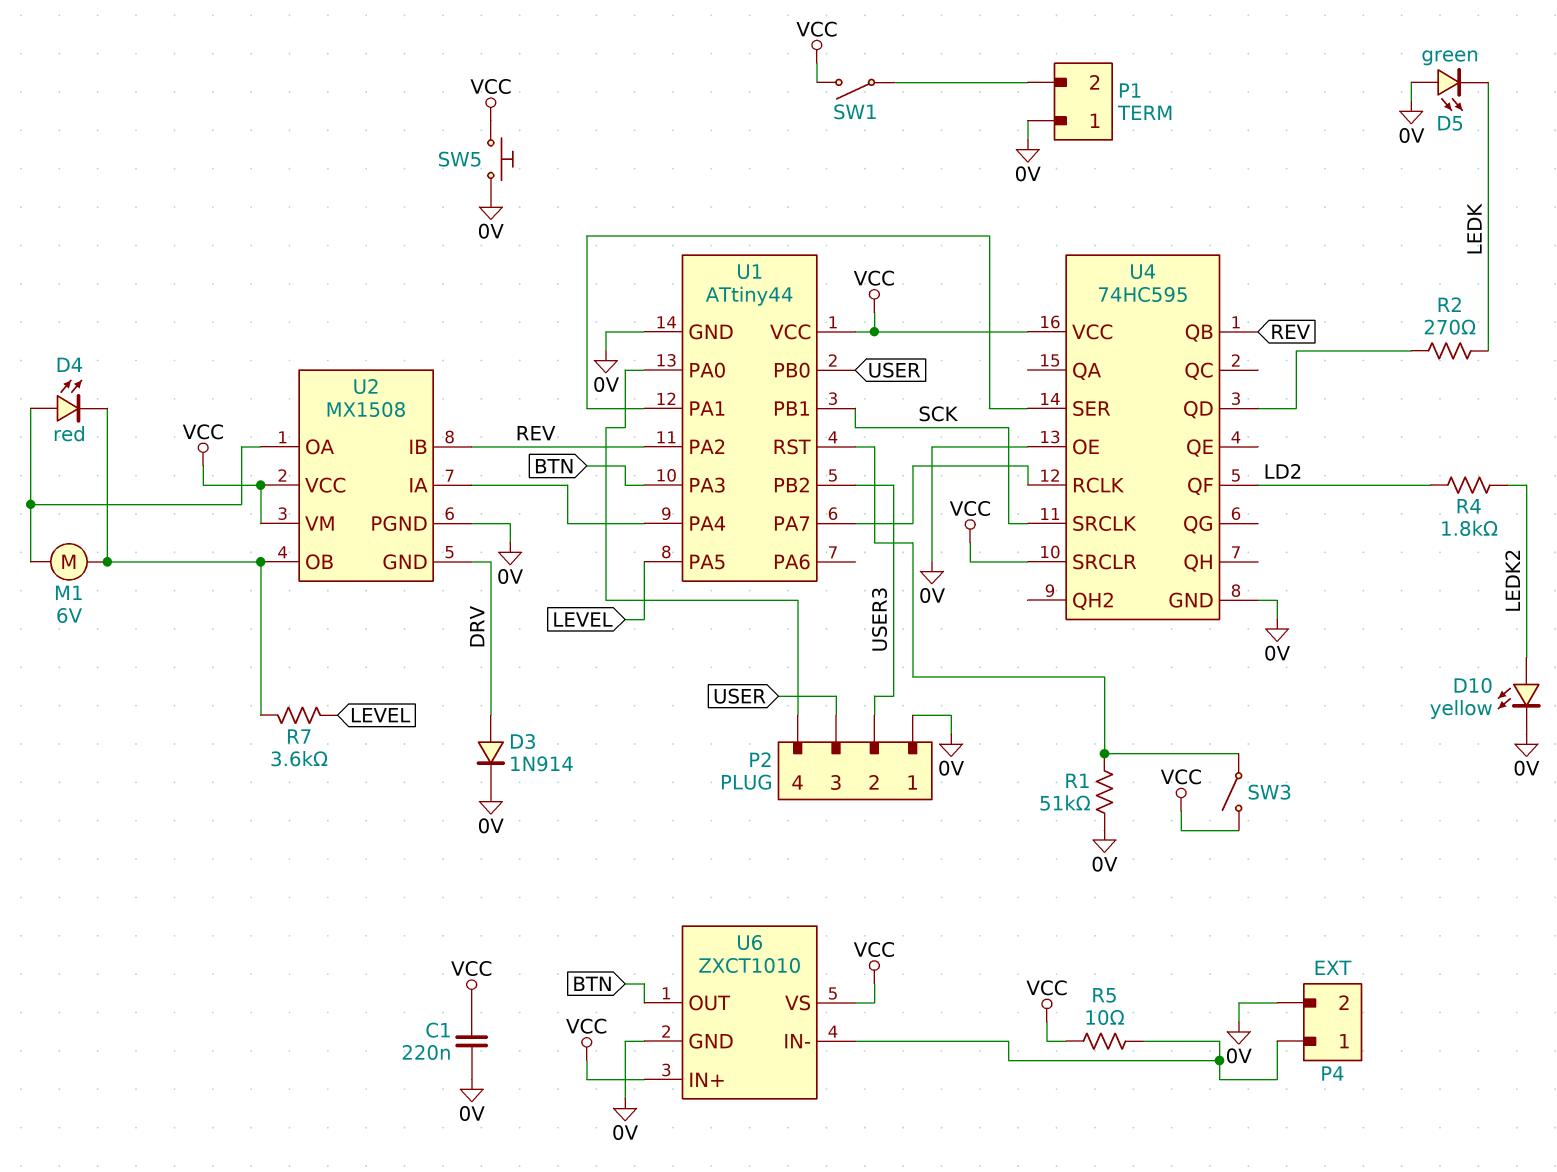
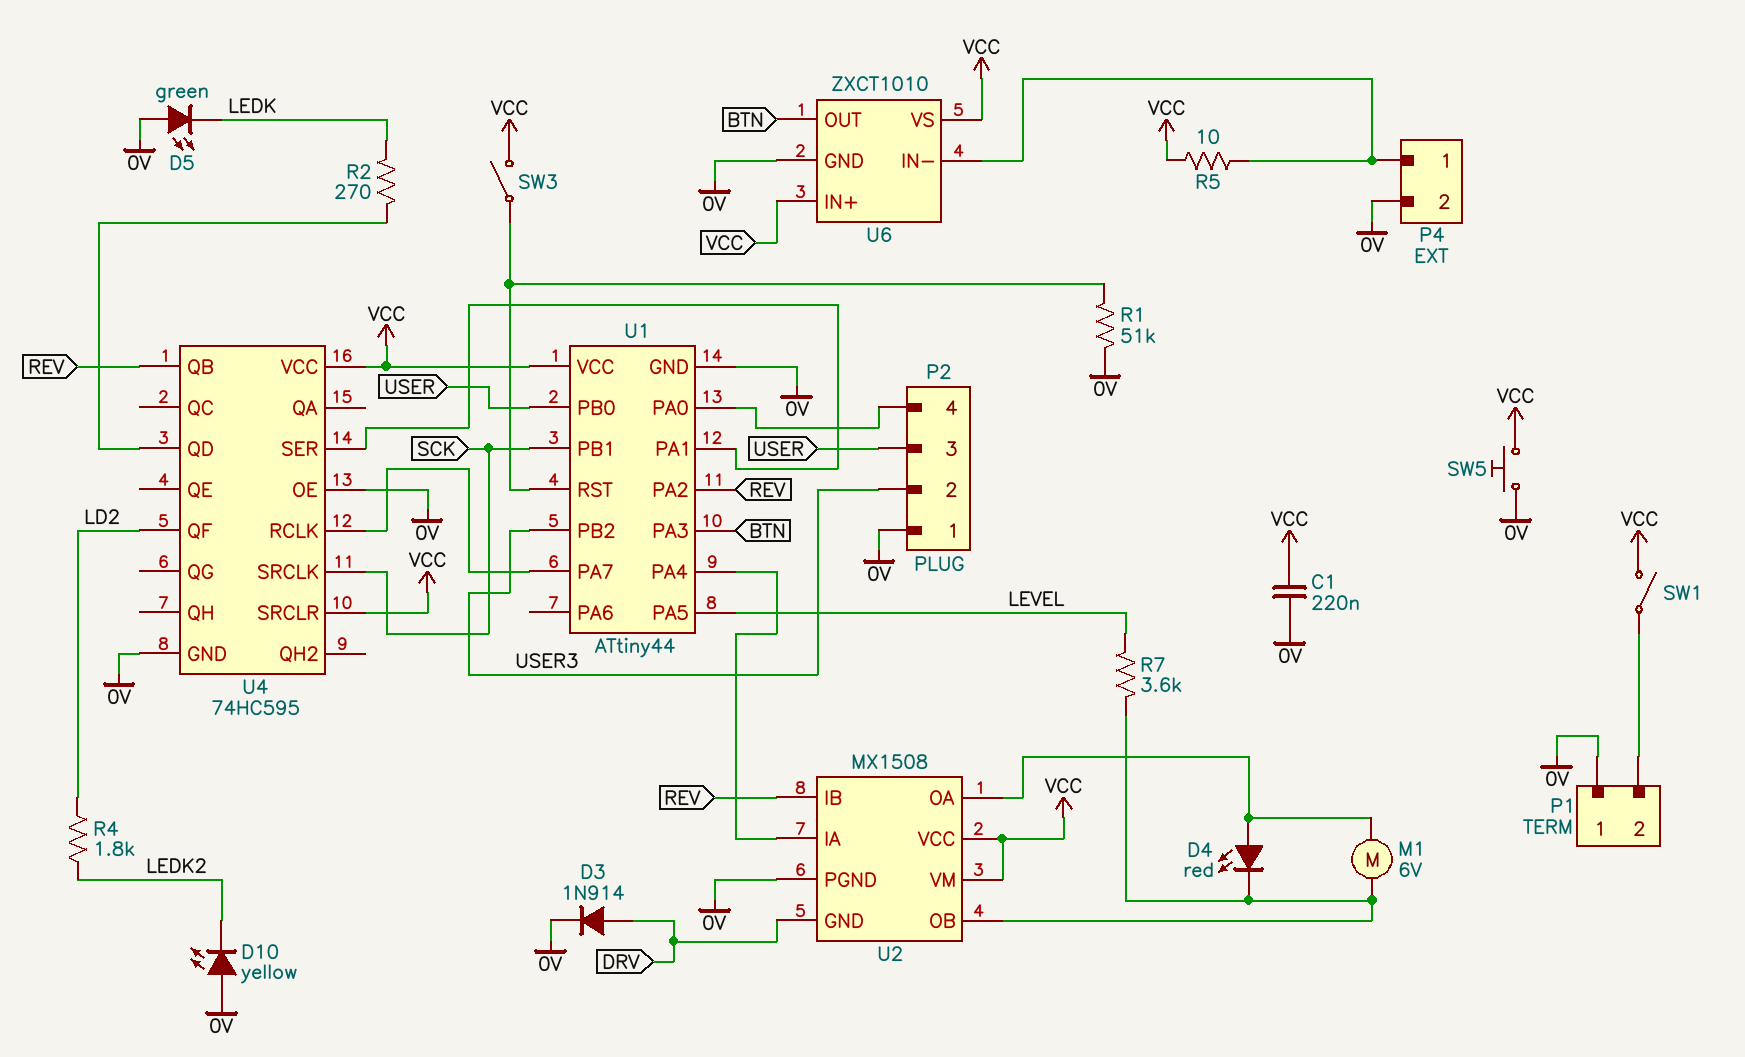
D10: LED yellow (A LEDK2, K 0V) -> LED yellow (A 0V, K LEDK2)

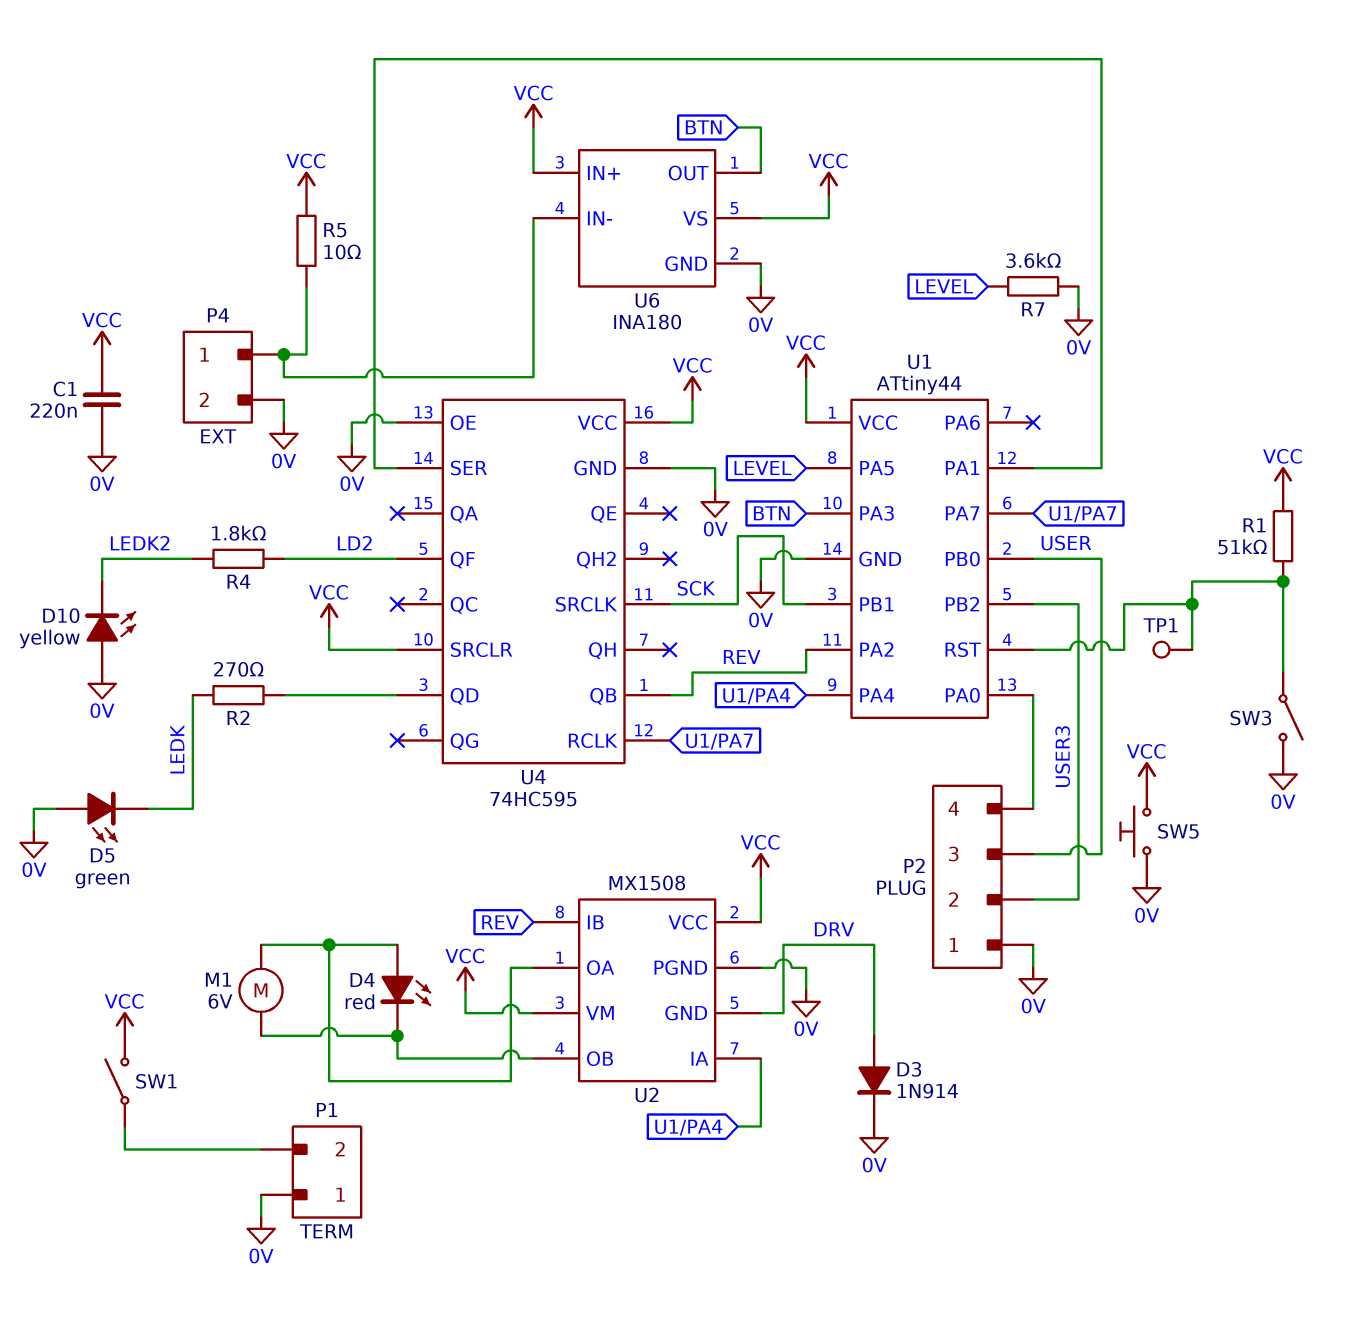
R1: 51k (0V, U1/RST) -> 51k (U1/RST, VCC)
R7: 3.6k (LEVEL, U2/OB) -> 3.6k (0V, LEVEL)
SW3: switch (U1/RST, VCC) -> switch (0V, U1/RST)
TP1: none -> test point (U1/RST)
U6: ZXCT1010 -> INA180

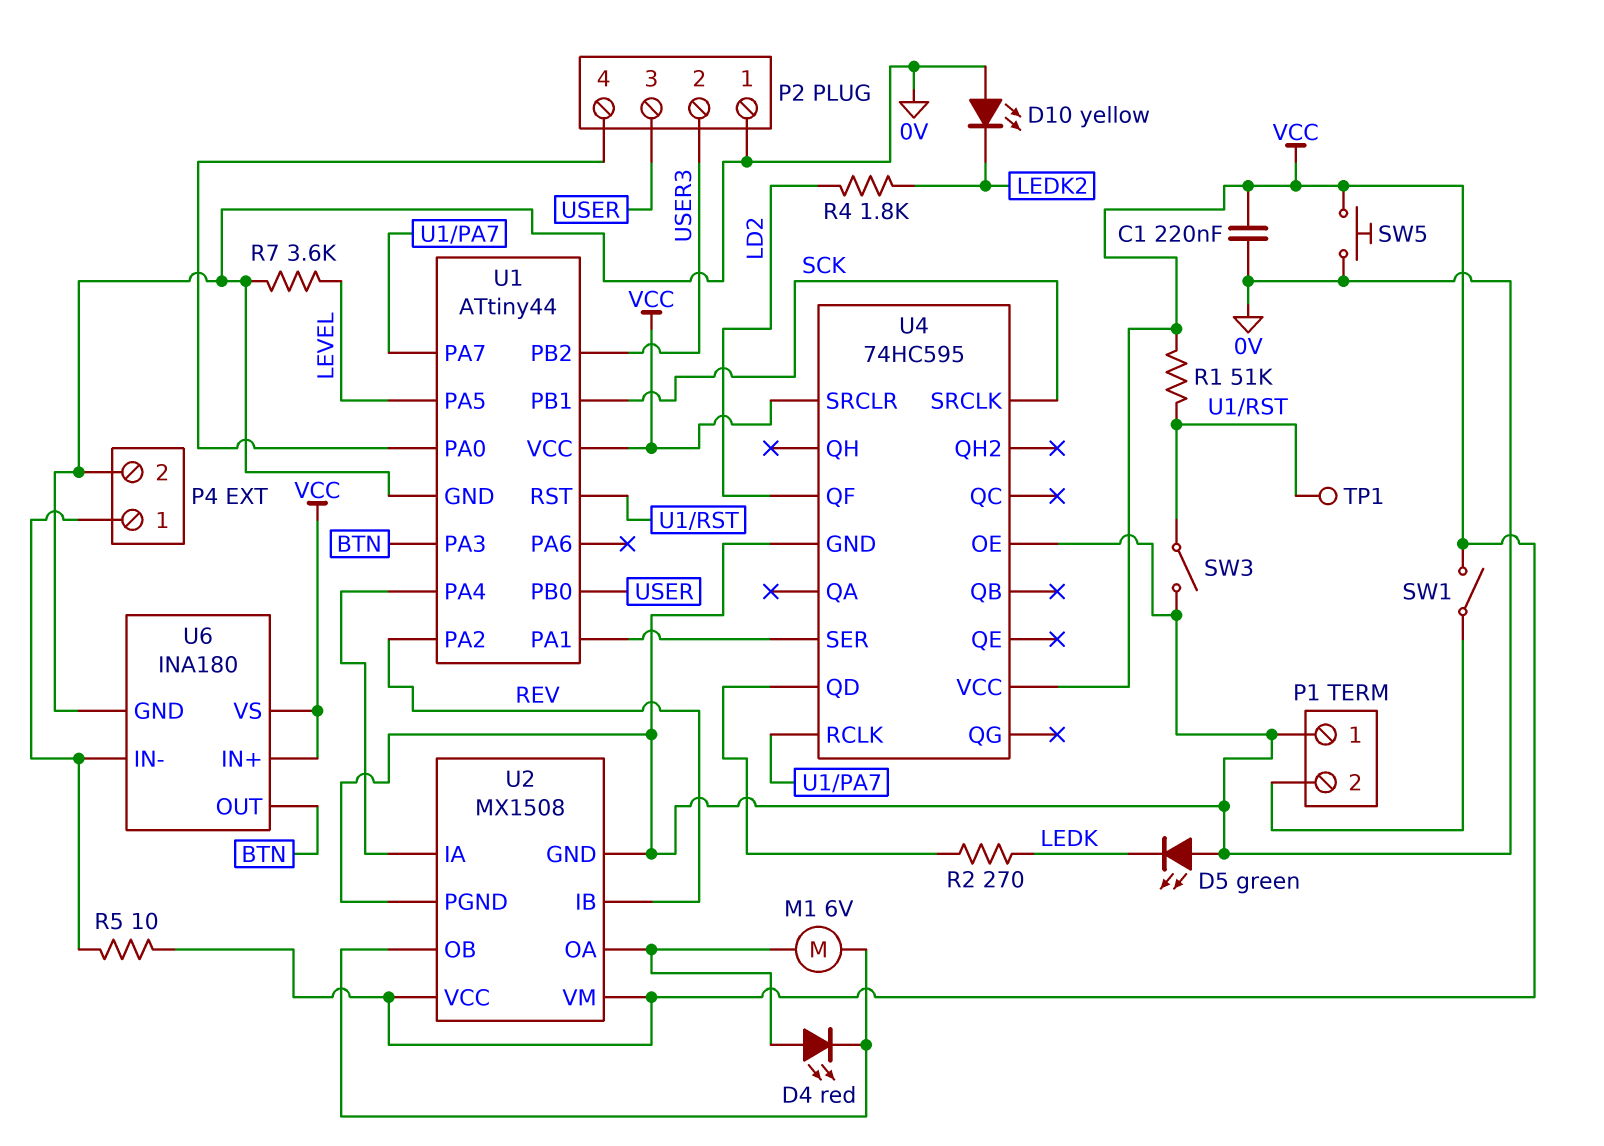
D3: diode 1N914 (A DRV, K 0V) -> none
U2 pin GND: DRV -> 0V
U4 pin QB: REV -> none

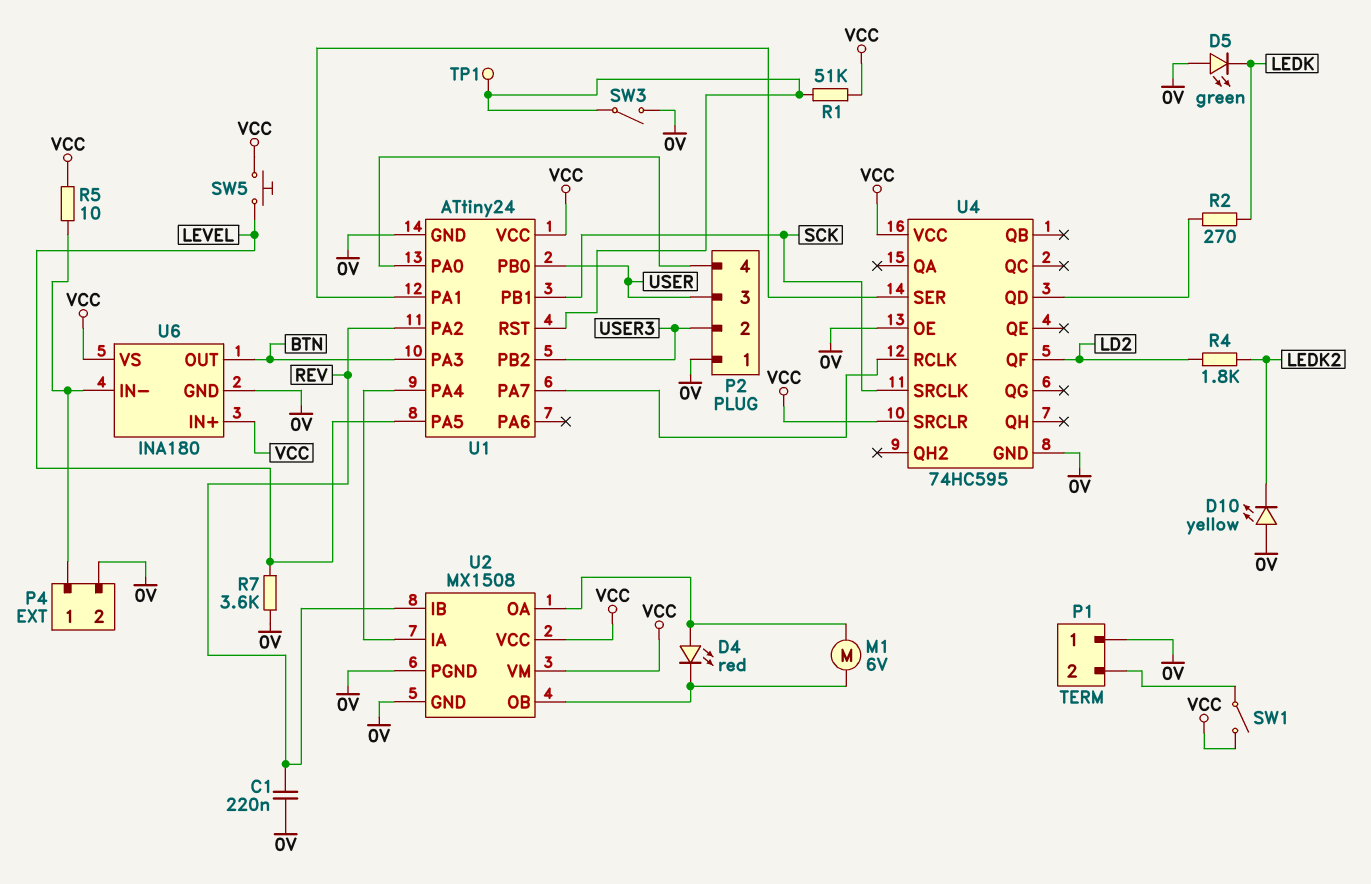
C1: 220nF (0V, VCC) -> 220nF (0V, REV)
SW5: button (0V, VCC) -> button (LEVEL, VCC)
U1: ATtiny44 -> ATtiny24

